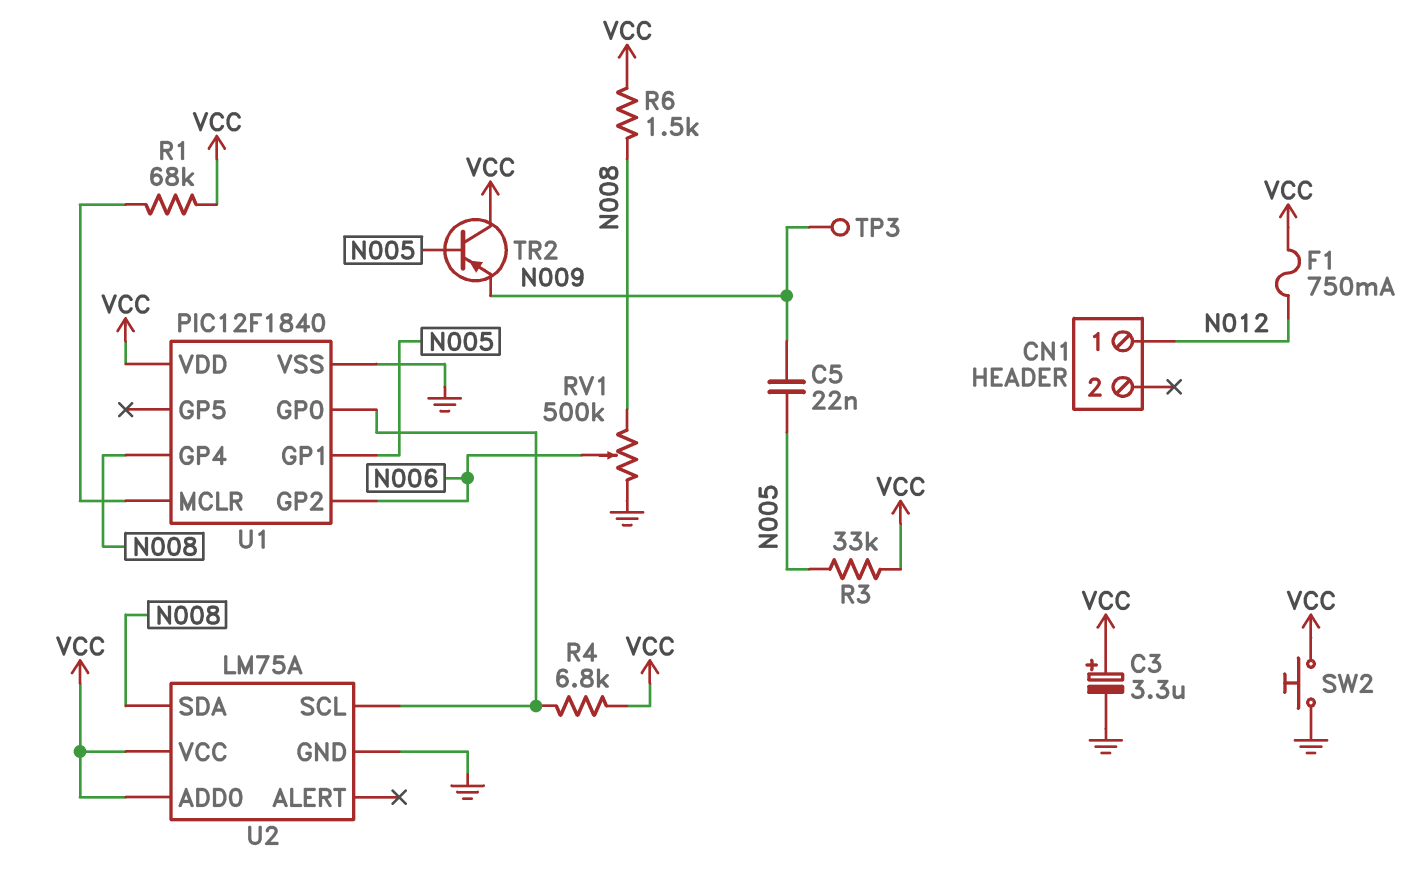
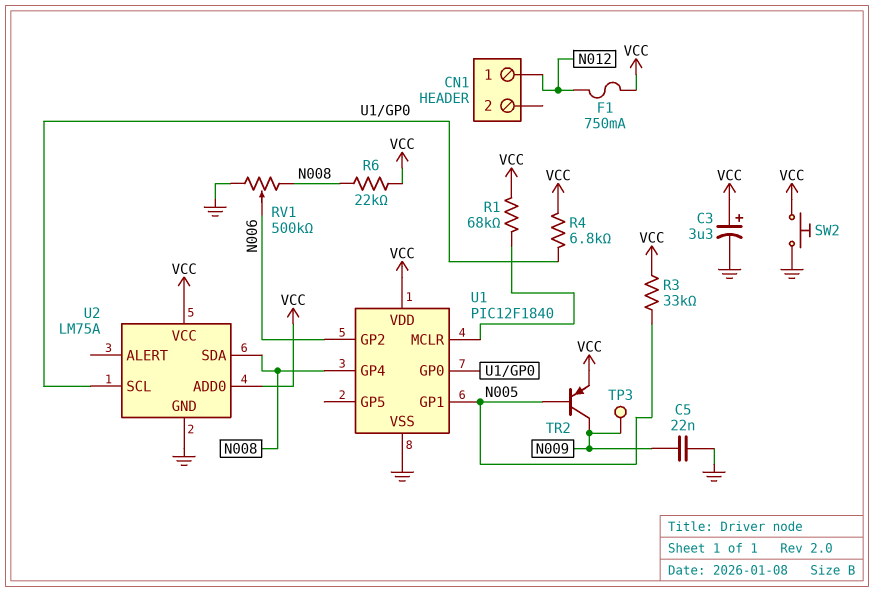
C5: 22nF (N005, N009) -> 22nF (GND, N009)
R6: 1.5k (N008, VCC) -> 22k (N008, VCC)
TR2: PNP (B N005, C VCC, E N009) -> PNP (B N005, C N009, E VCC)

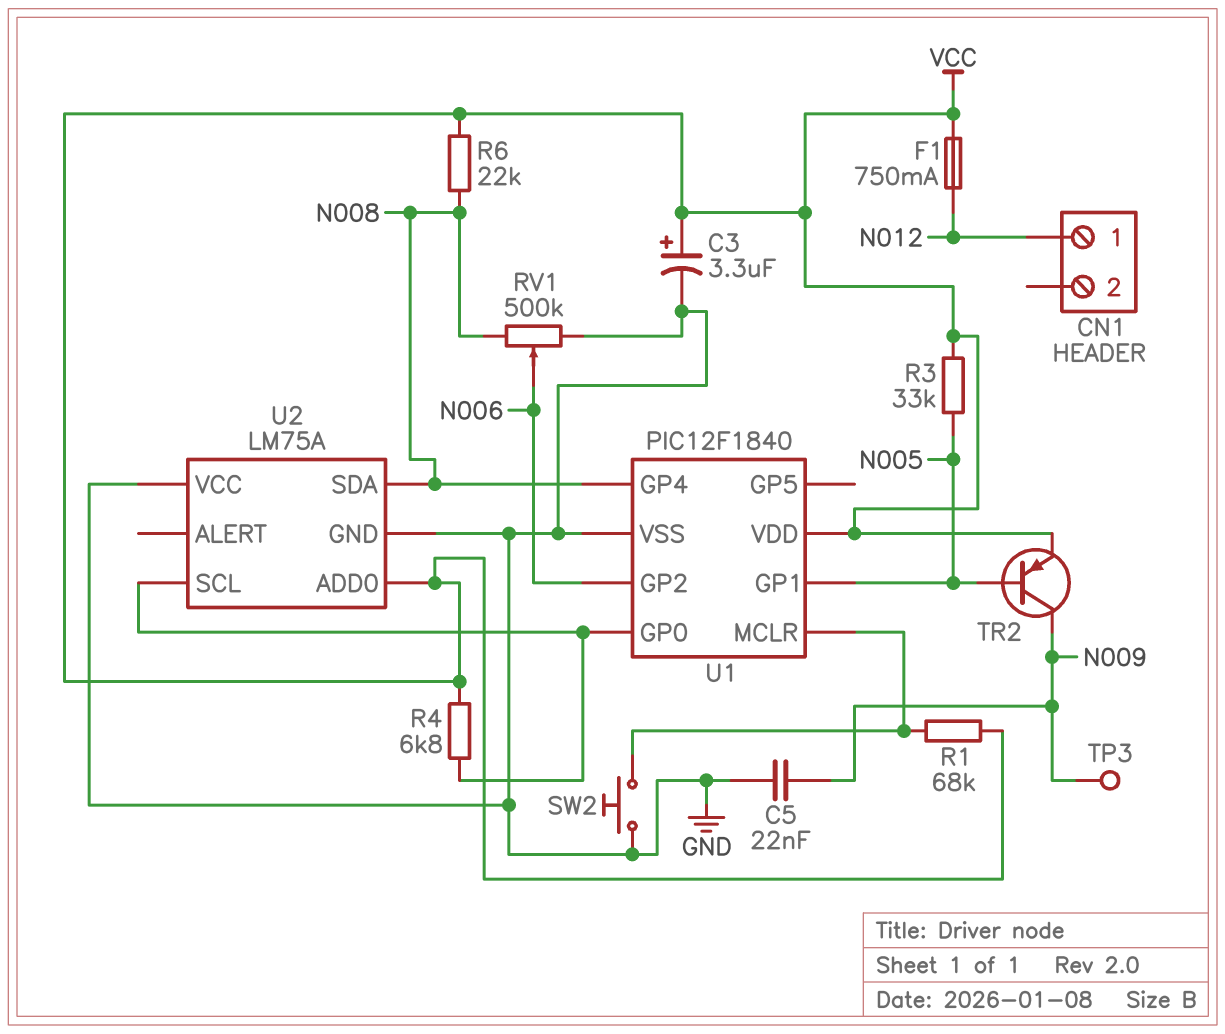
SW2: button (GND, VCC) -> button (GND, U1/MCLR)
U2 pin VCC: VCC -> GND

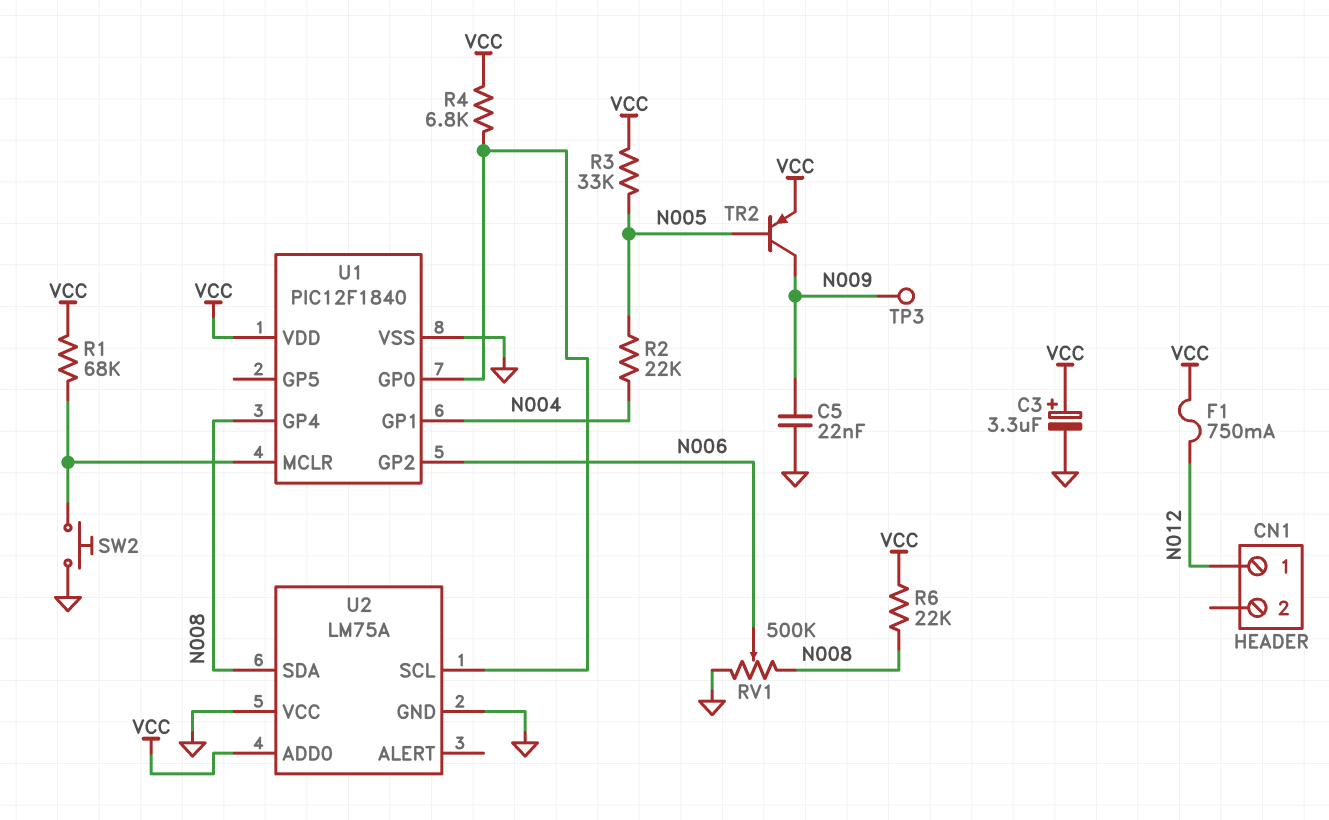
R2: none -> 22k (N004, N005)
U1 pin GP1: N005 -> N004

